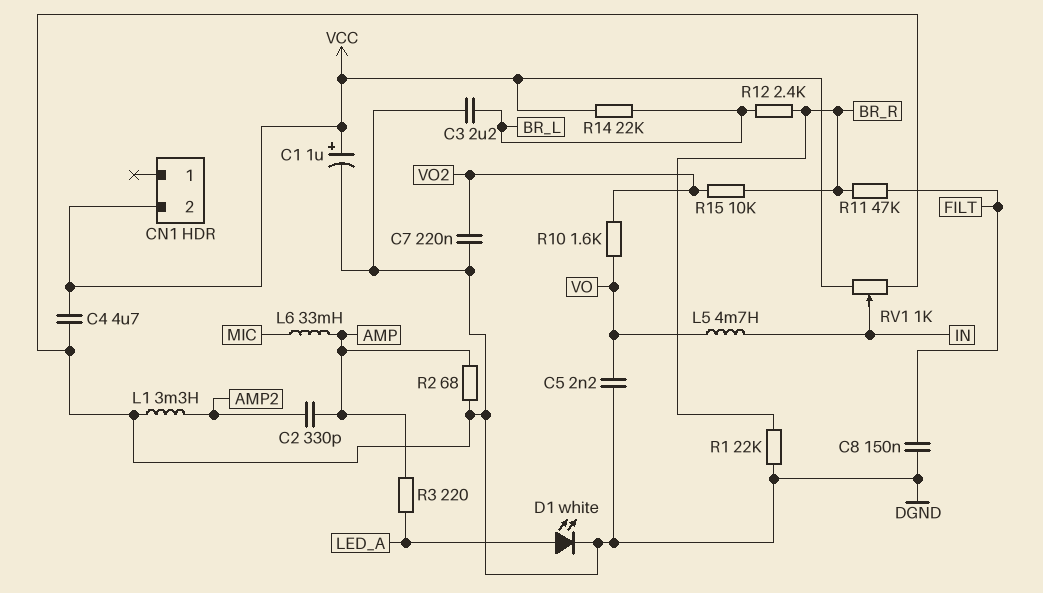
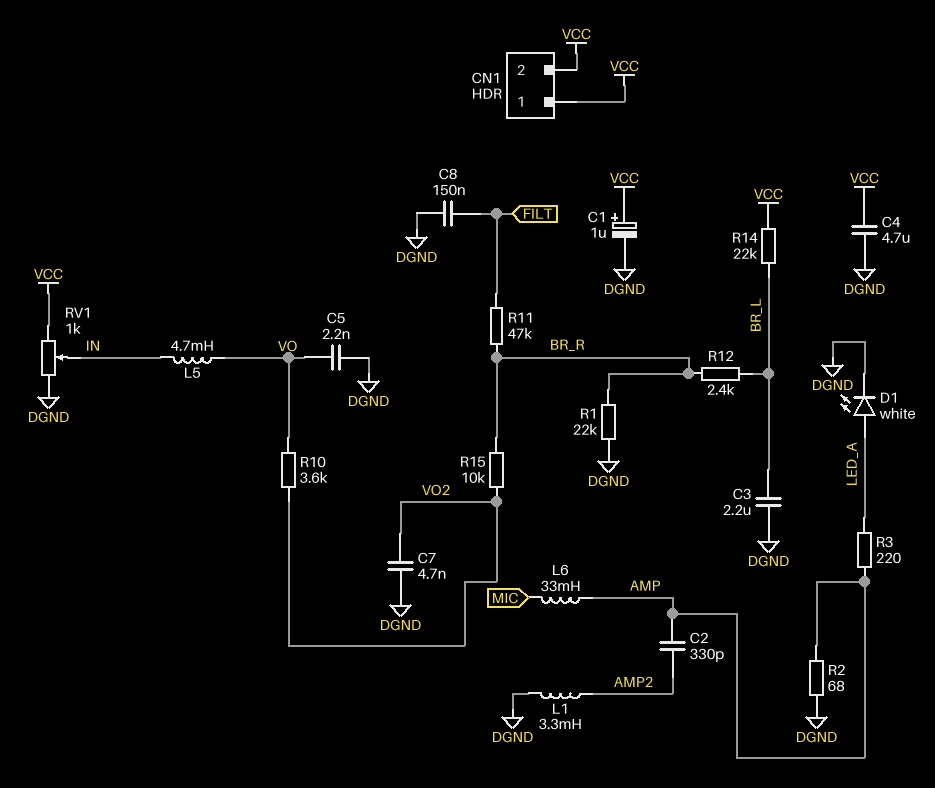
C7: 220nF (DGND, VO2) -> 4.7nF (DGND, VO2)
CN1 pin 1: none -> VCC
R10: 1.6k (VO, VO2) -> 3.6k (VO, VO2)

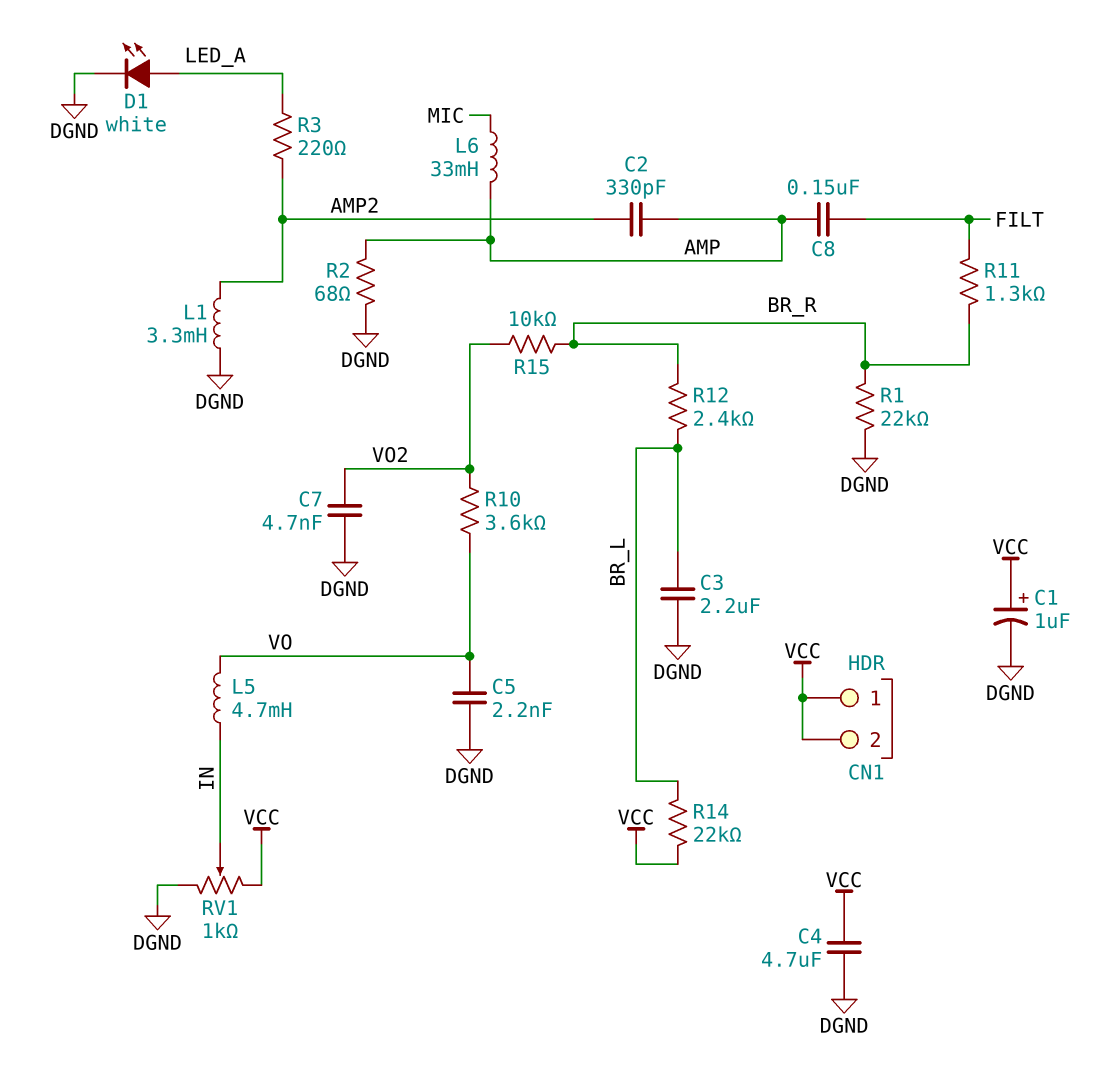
C8: 150nF (DGND, FILT) -> 150nF (AMP, FILT)
R3: 220 (AMP, LED_A) -> 220 (AMP2, LED_A)
R11: 47k (BR_R, FILT) -> 1.3k (BR_R, FILT)

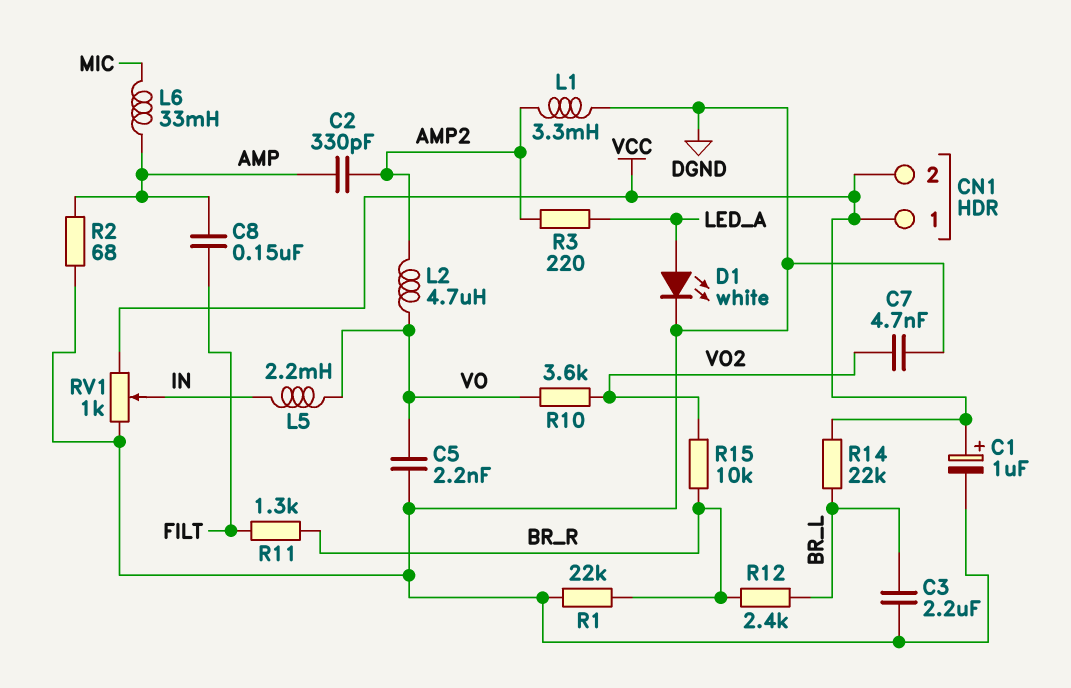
C4: 4.7uF (DGND, VCC) -> none
L2: none -> 4.7uH (AMP2, VO)
L5: 4.7mH (IN, VO) -> 2.2mH (IN, VO)

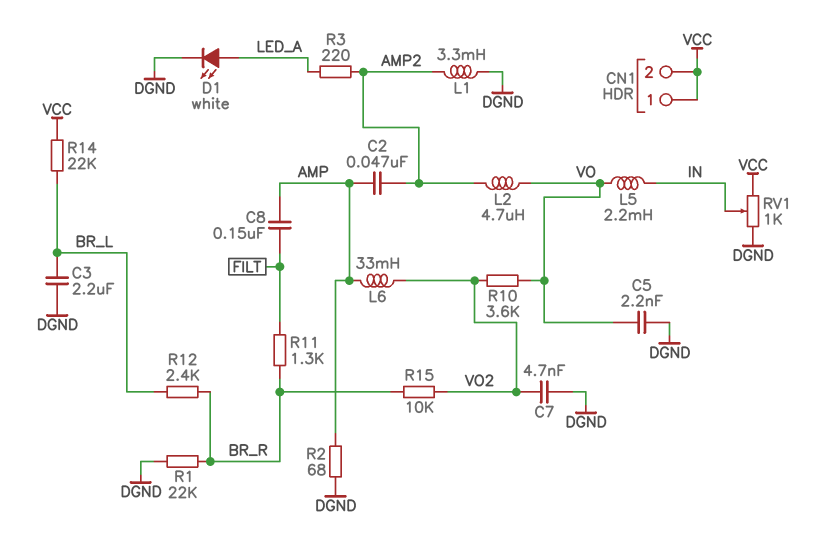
C1: 1uF (plus VCC, minus DGND) -> none
C2: 330pF (AMP, AMP2) -> 47nF (AMP, AMP2)
L6: 33mH (AMP, MIC) -> 33mH (AMP, VO2)

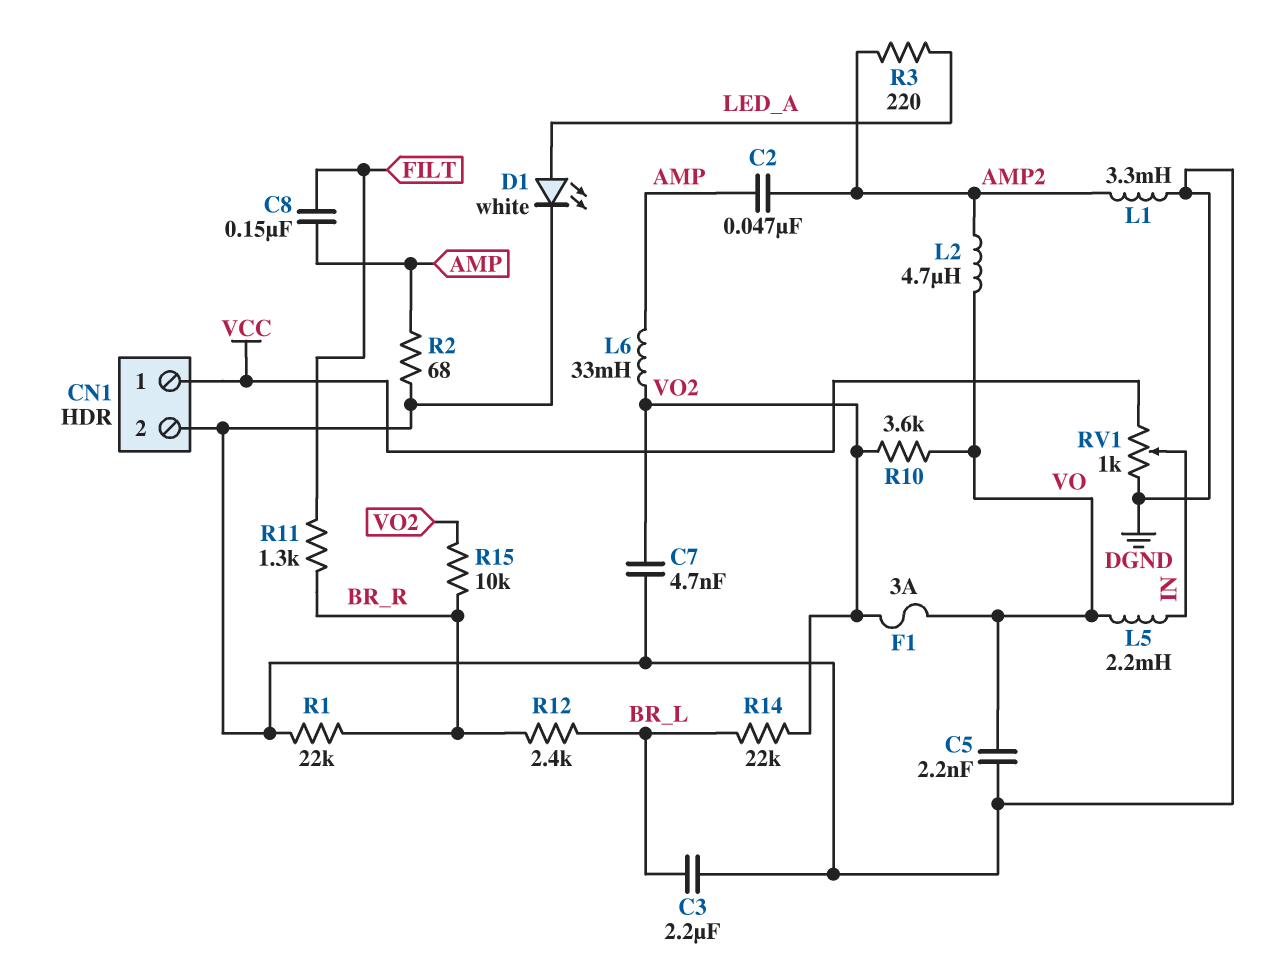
CN1 pin 2: VCC -> DGND
F1: none -> 3A (VO, VO2)
R14: 22k (BR_L, VCC) -> 22k (BR_L, VO2)

